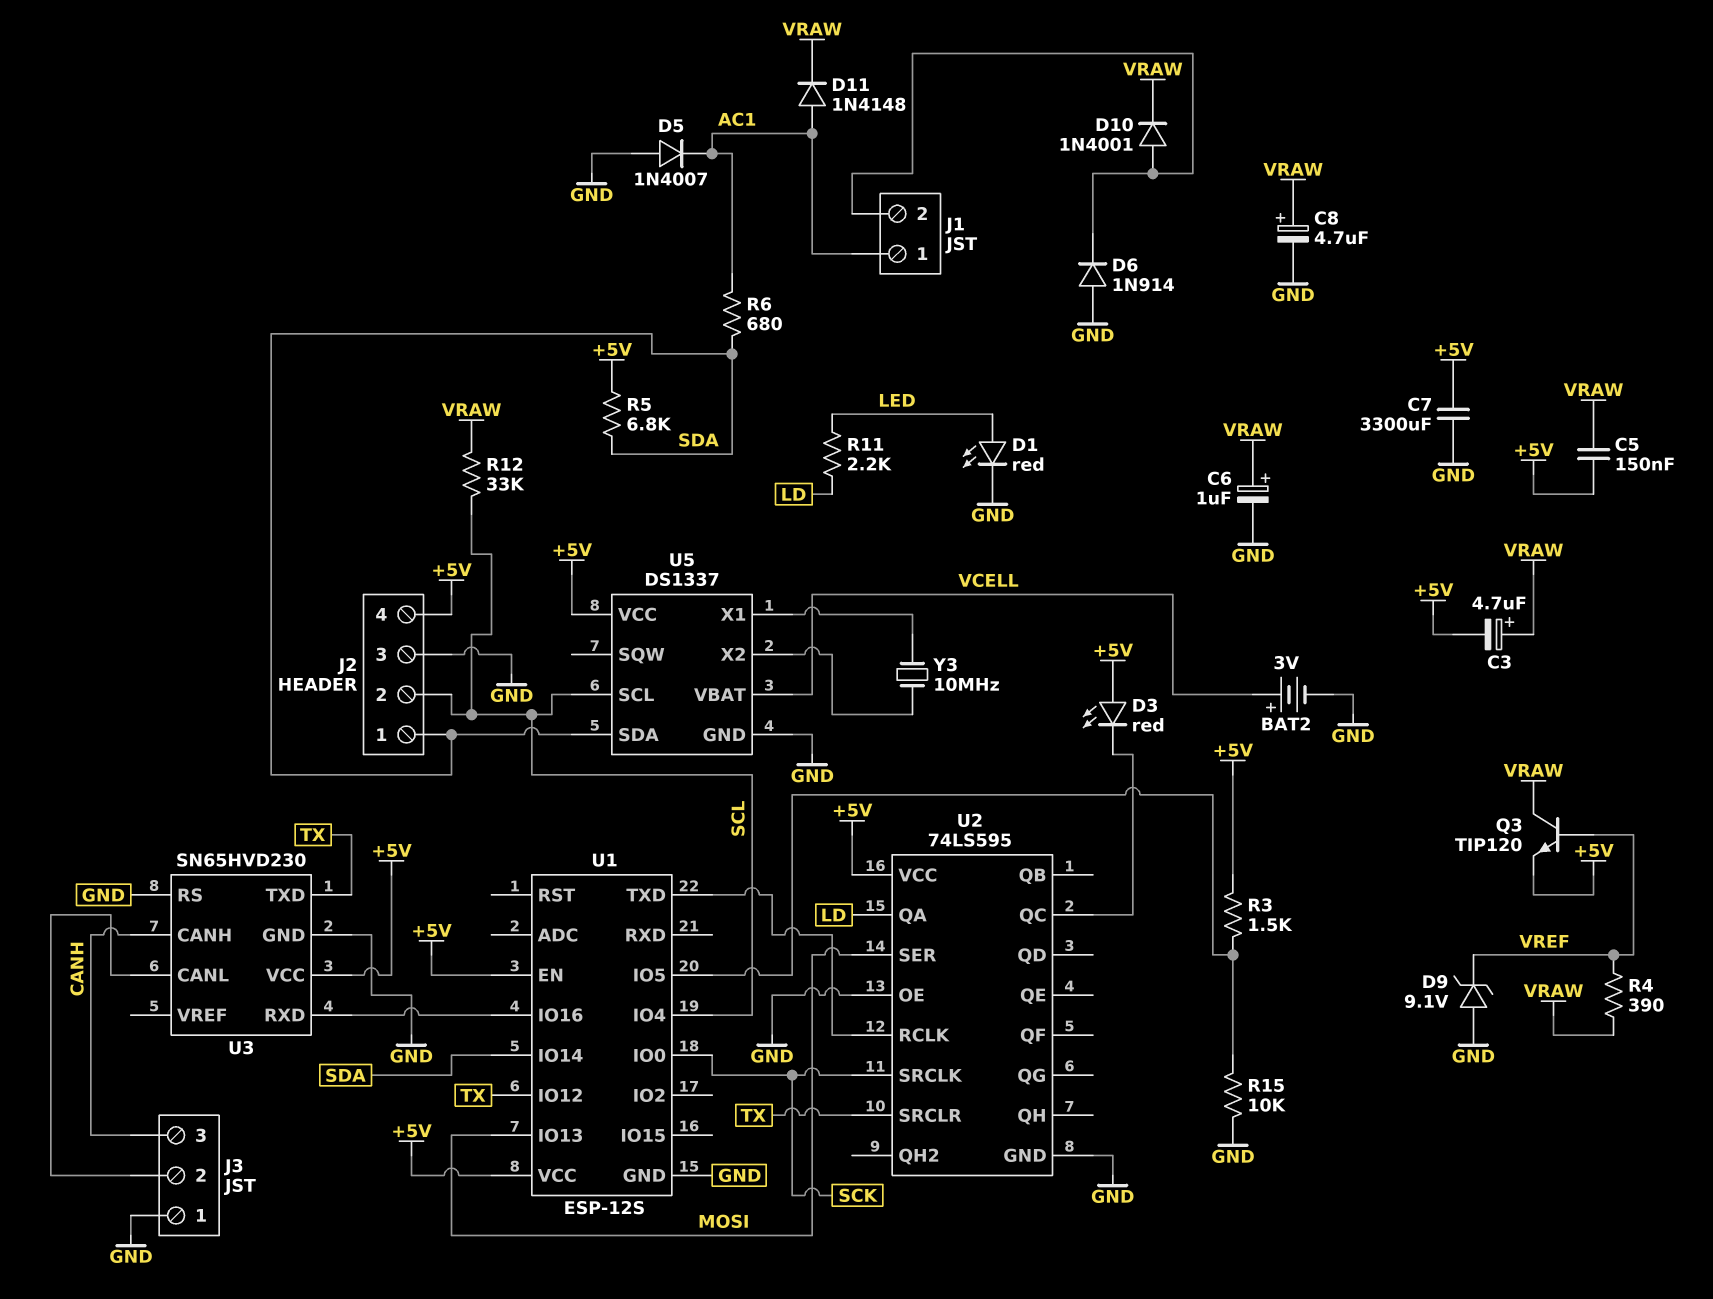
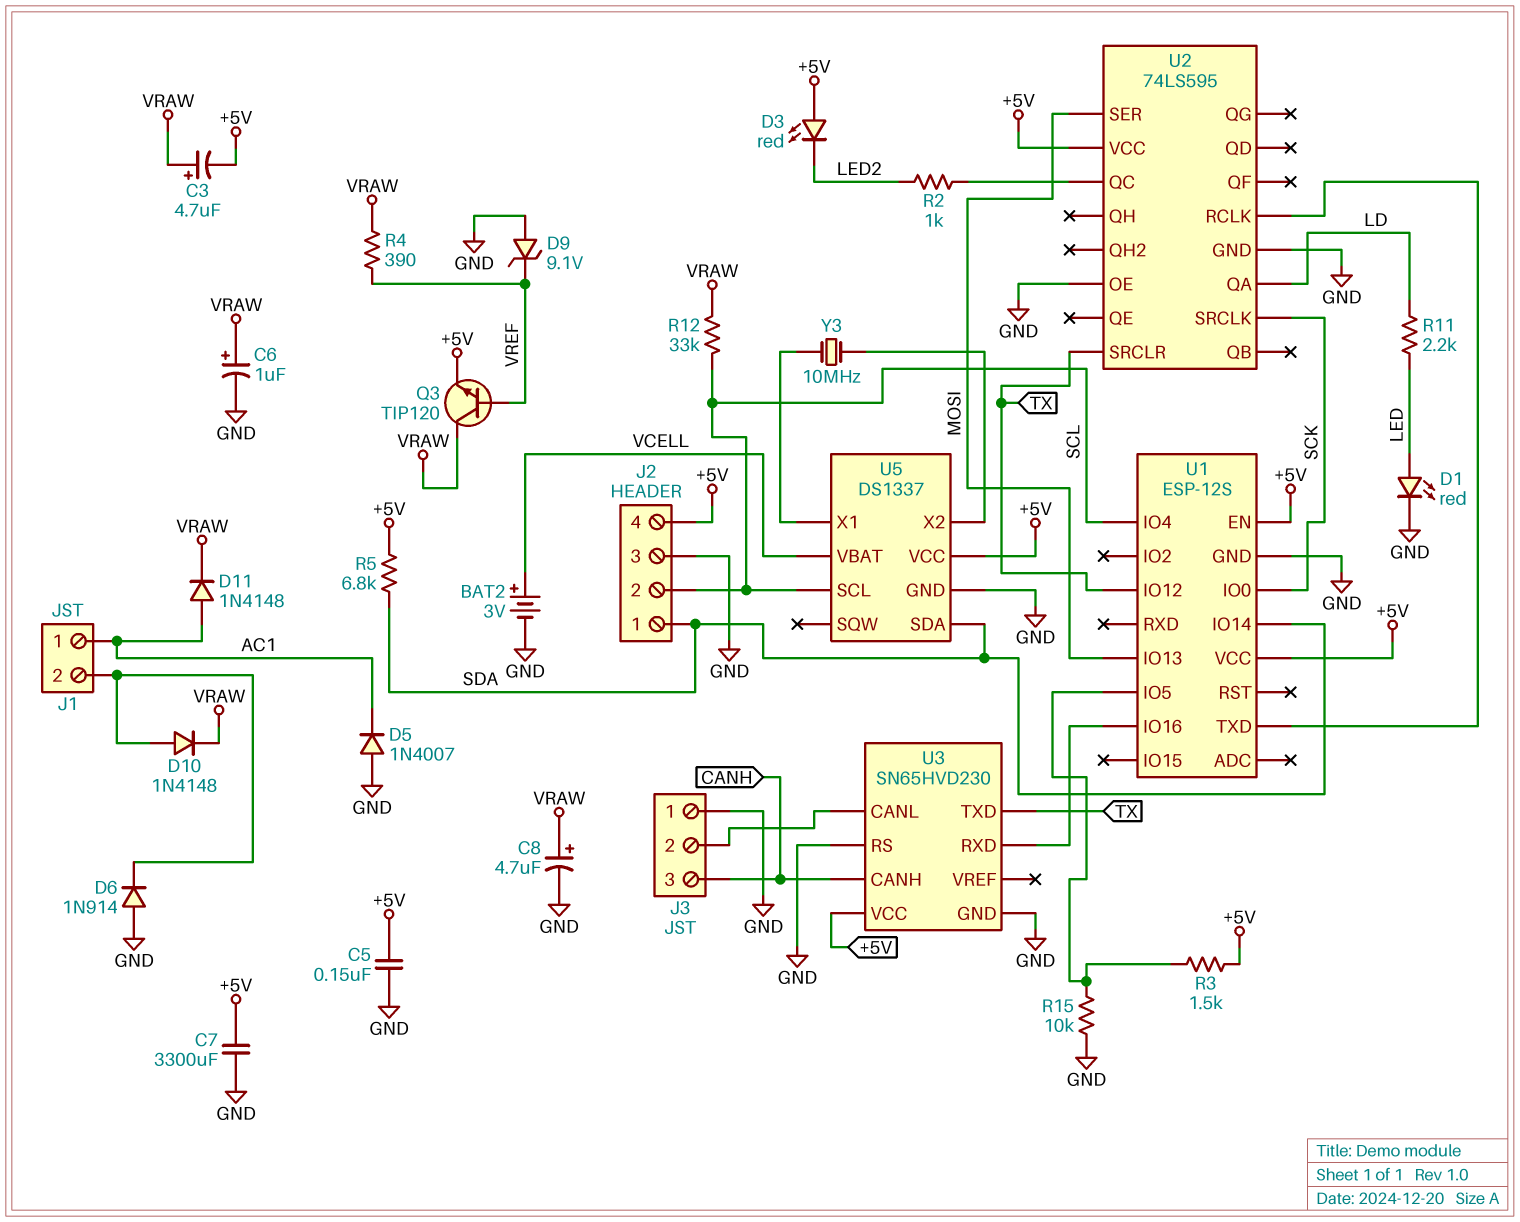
C5: 150nF (+5V, VRAW) -> 150nF (+5V, GND)
D3: LED red (A +5V, K U2/QC) -> LED red (A +5V, K LED2)
D10: diode 1N4001 (A J1/2, K VRAW) -> diode 1N4148 (A J1/2, K VRAW)
R2: none -> 1k (LED2, U2/QC)
R6: 680 (AC1, SDA) -> none

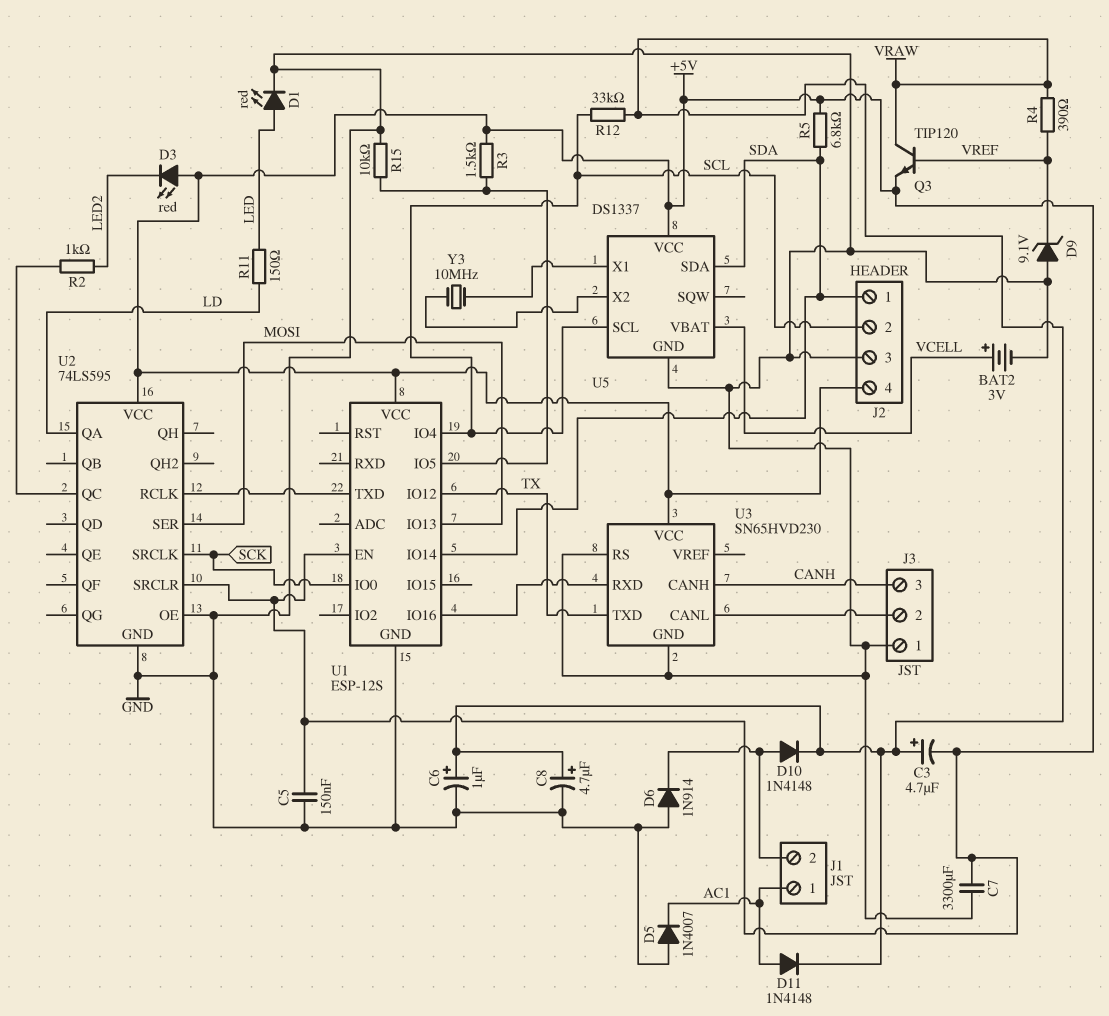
R11: 2.2k (LD, LED) -> 150 (LD, LED)
U2 pin SRCLR: TX -> +5V

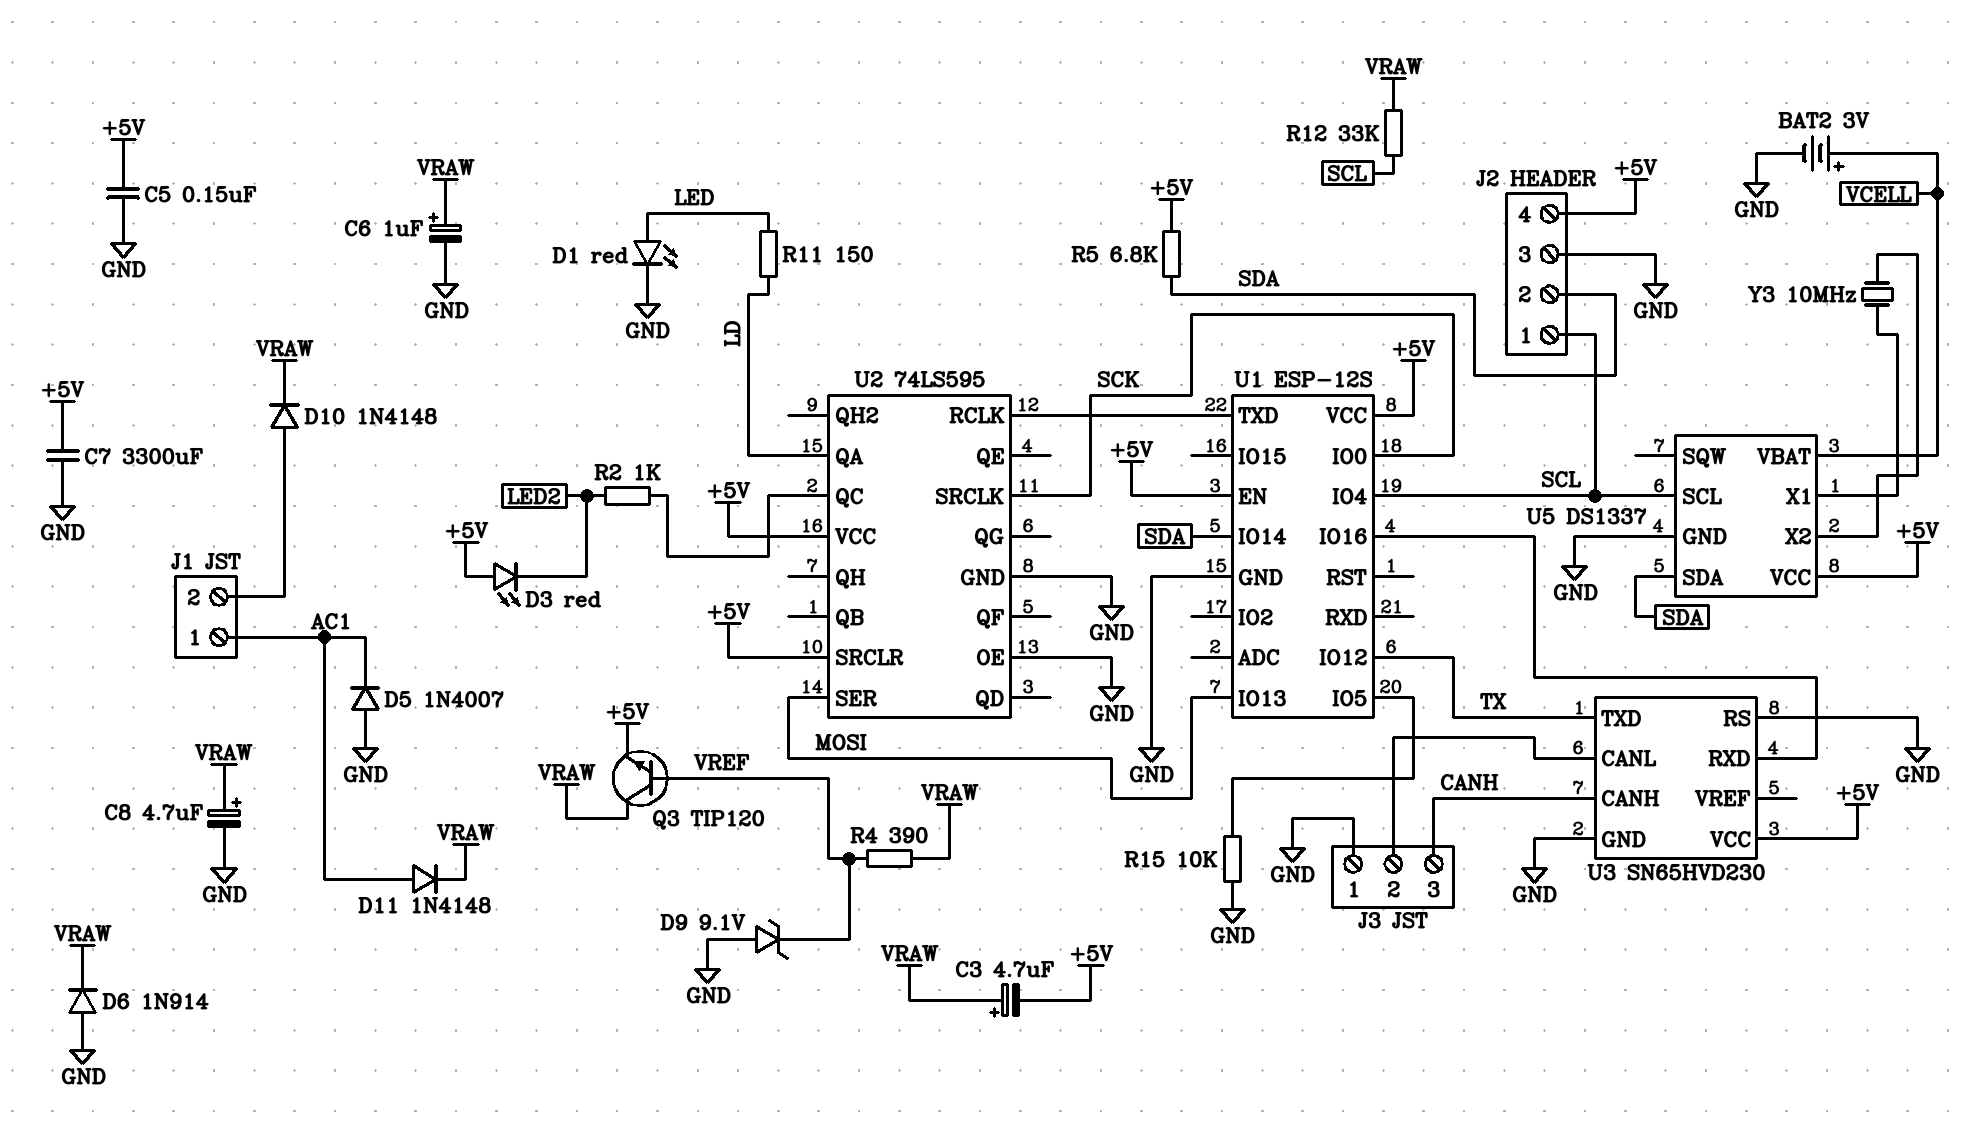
D6: diode 1N914 (A GND, K J1/2) -> diode 1N914 (A GND, K VRAW)
J2 pin 1: SDA -> SCL
J2 pin 2: SCL -> SDA
R3: 1.5k (+5V, U1/IO5) -> none

